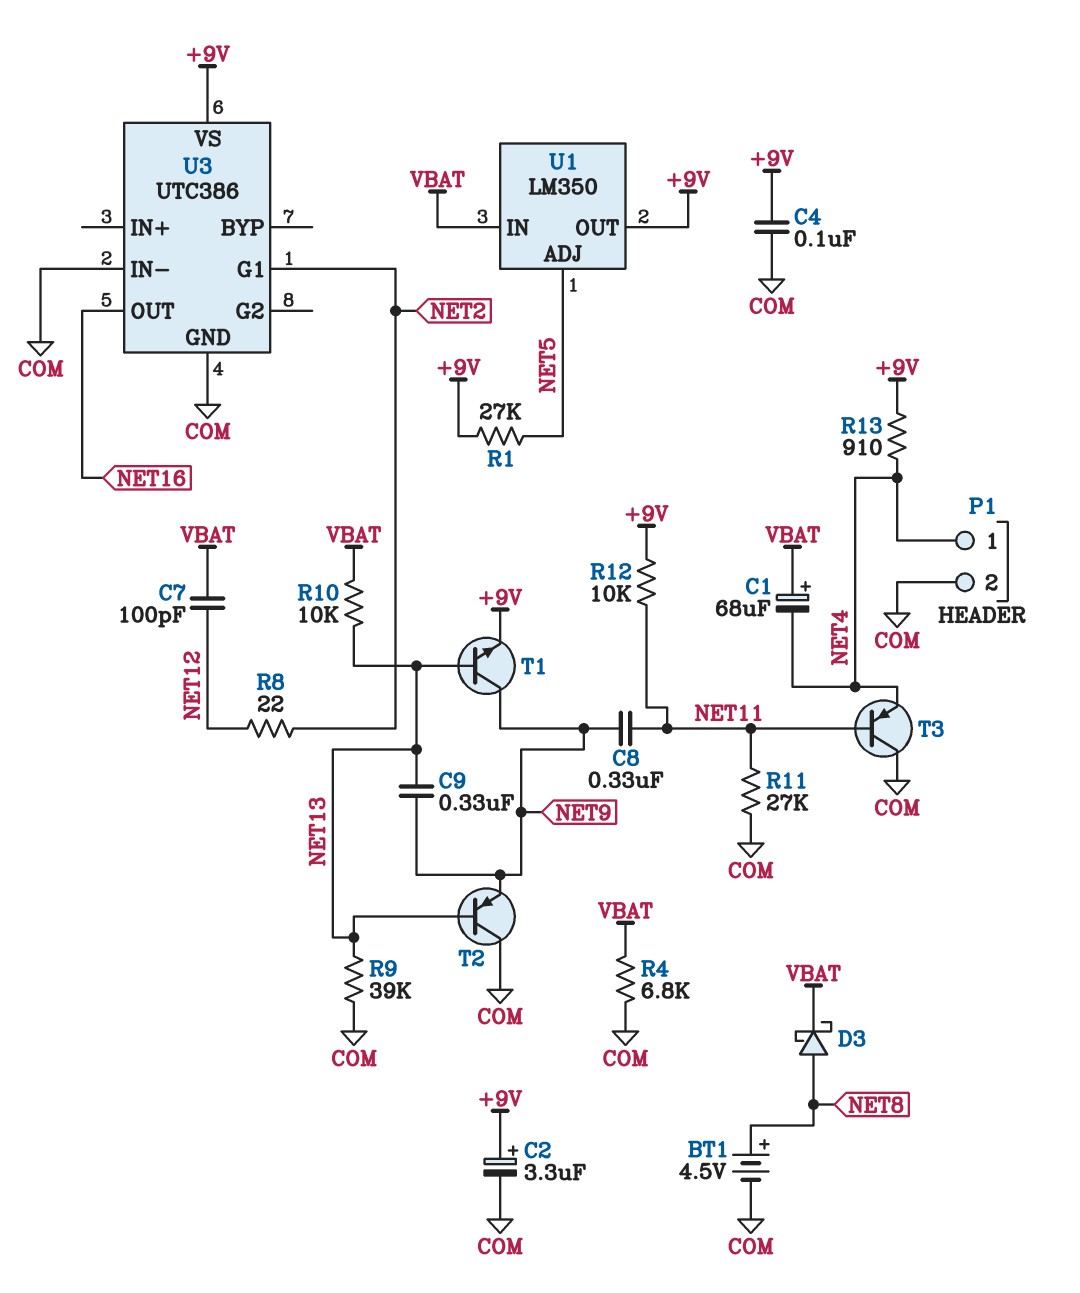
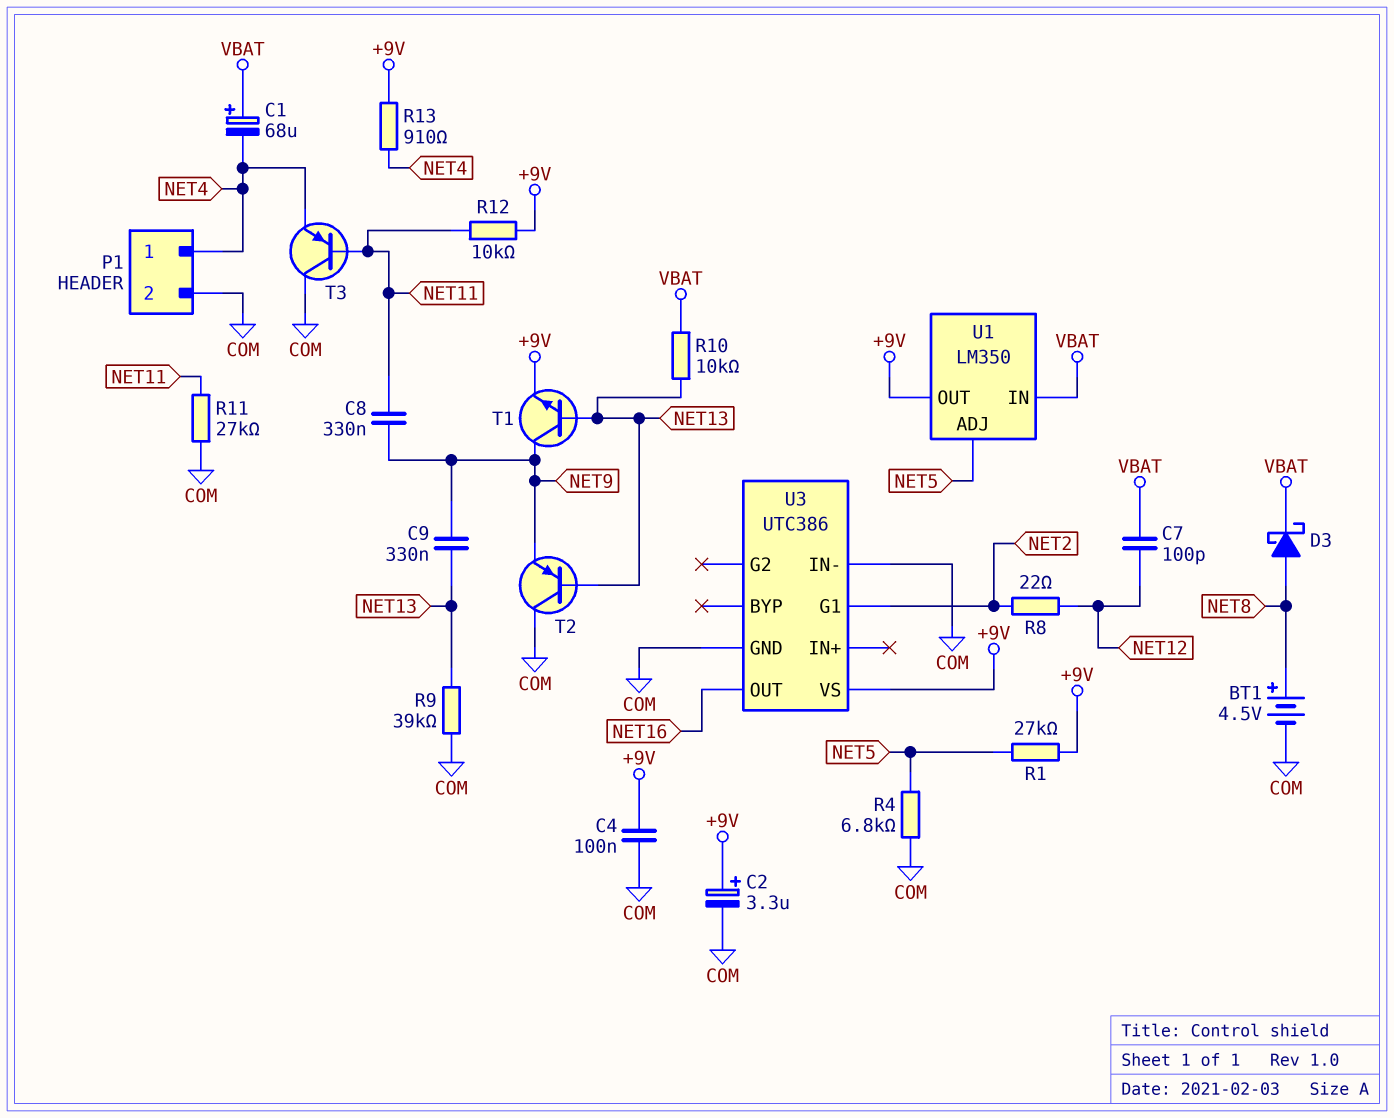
R4: 6.8k (COM, VBAT) -> 6.8k (COM, NET5)

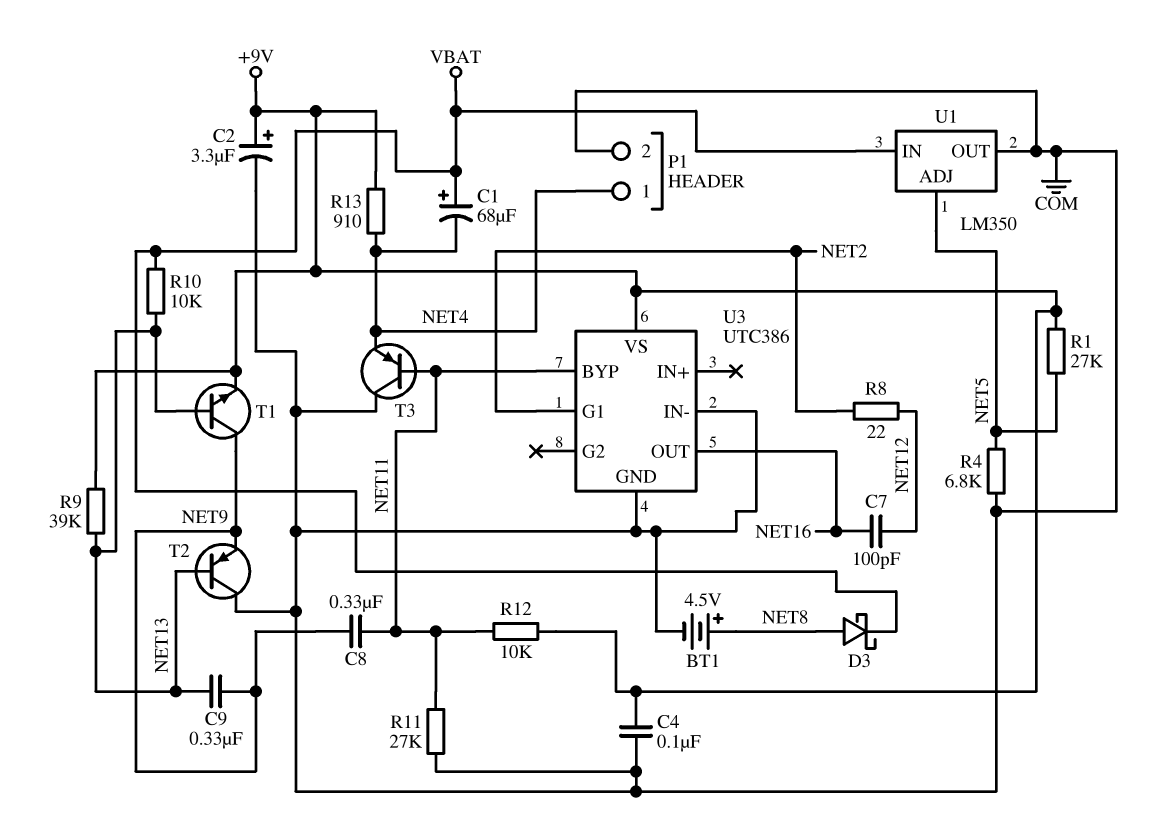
C7: 100pF (NET12, VBAT) -> 100pF (NET12, NET16)
R9: 39k (COM, NET13) -> 39k (+9V, NET13)
U1 pin OUT: +9V -> COM
U3 pin BYP: none -> NET11

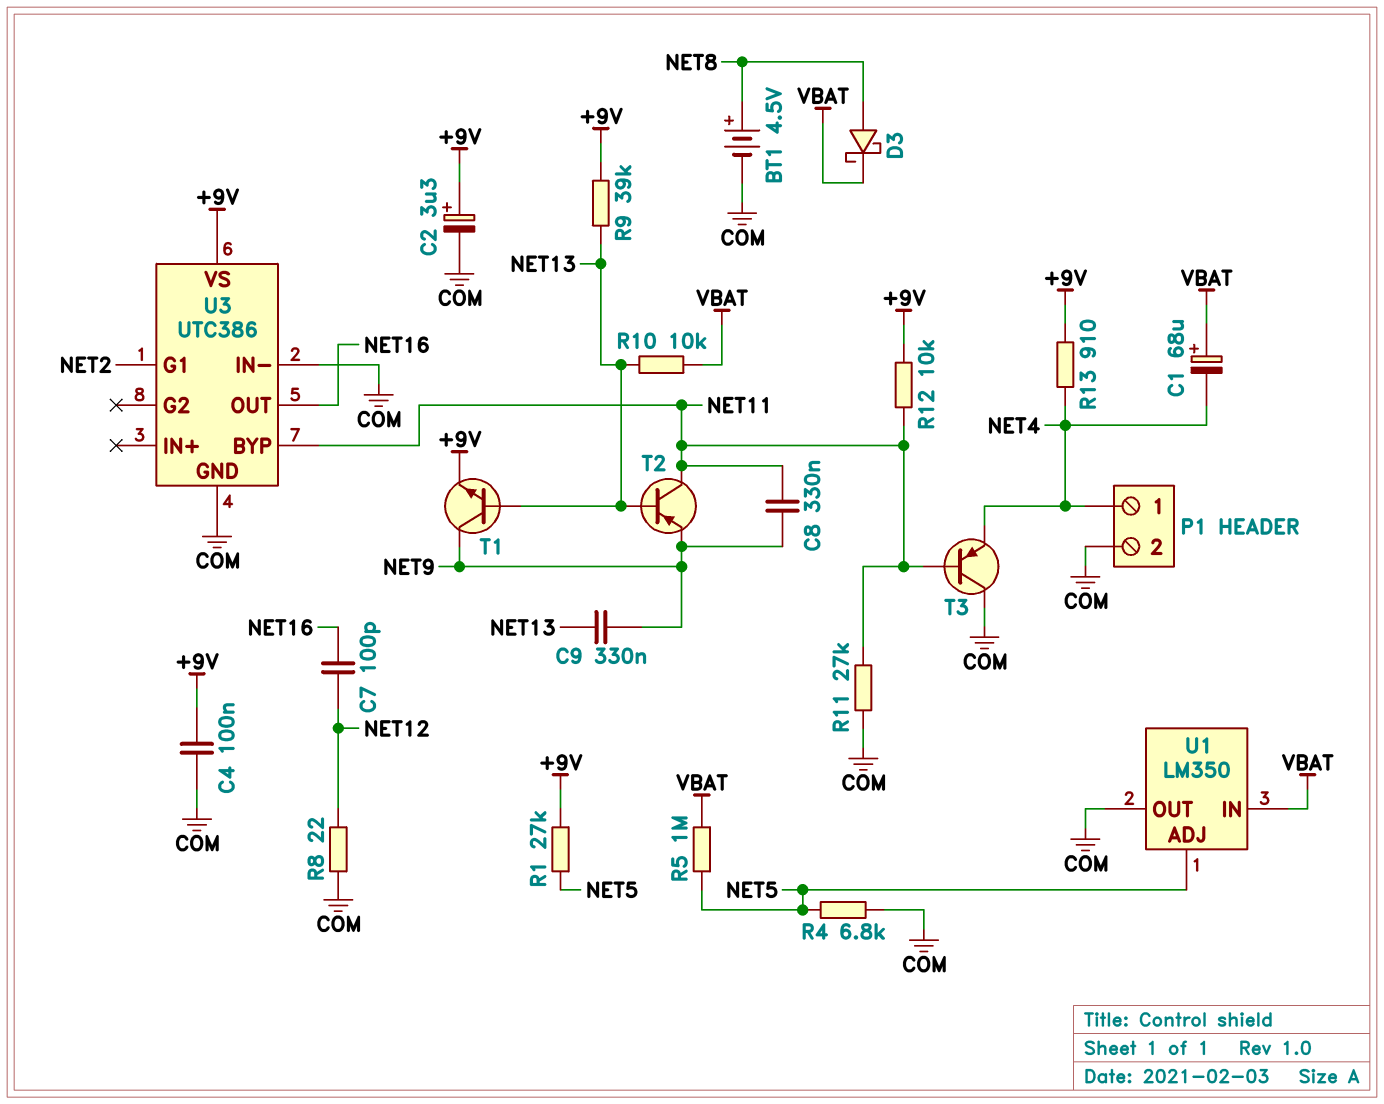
R5: none -> 1M (NET5, VBAT)
R8: 22 (NET2, NET12) -> 22 (COM, NET12)
T2: PNP (B NET13, C COM, E NET9) -> PNP (B NET13, C NET11, E NET9)

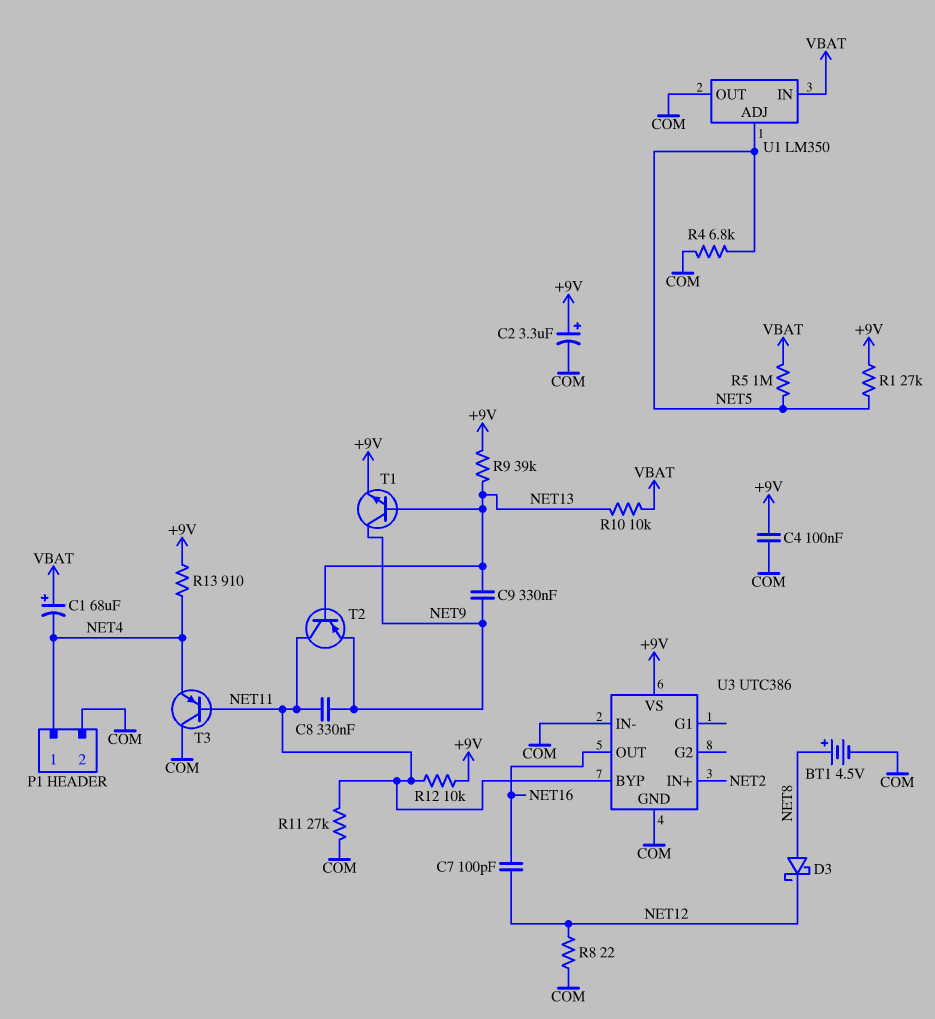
D3: schottky (A NET8, K VBAT) -> schottky (A NET8, K NET12)
U3 pin G1: NET2 -> none
U3 pin IN+: none -> NET2

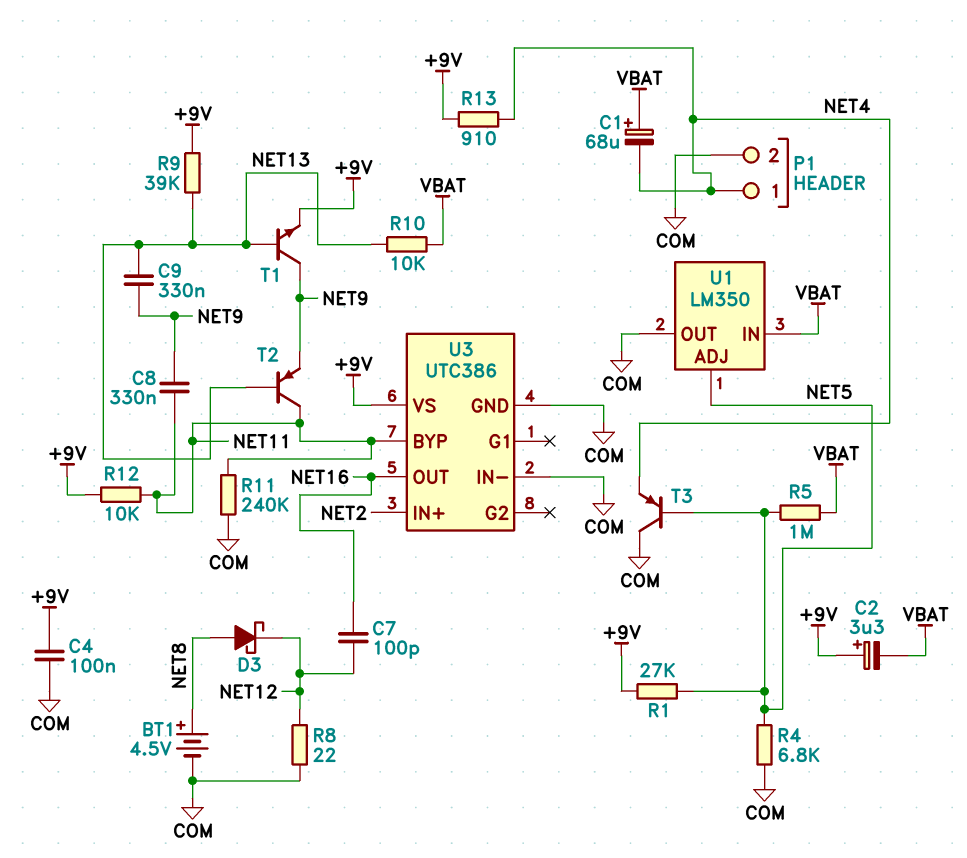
C2: 3.3uF (plus +9V, minus COM) -> 3.3uF (plus +9V, minus VBAT)
R11: 27k (COM, NET11) -> 240k (COM, NET11)
T3: PNP (B NET11, C COM, E NET4) -> PNP (B NET5, C COM, E NET4)

